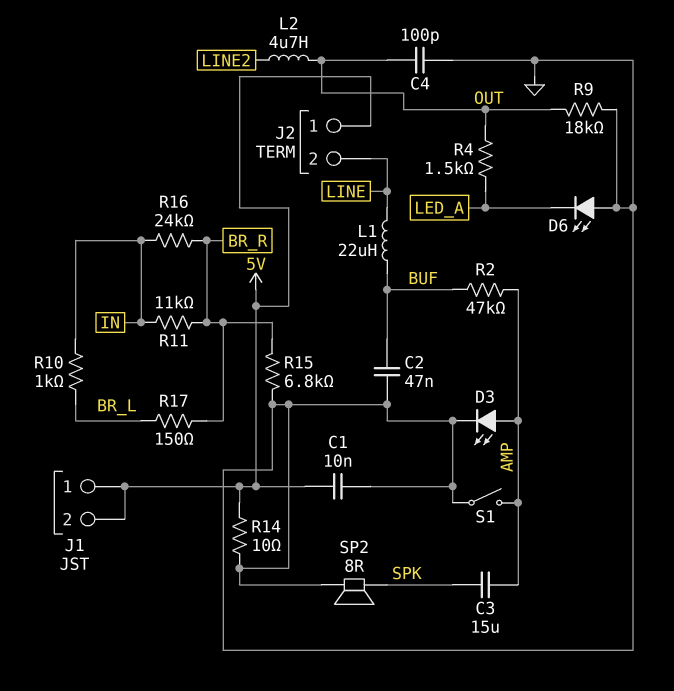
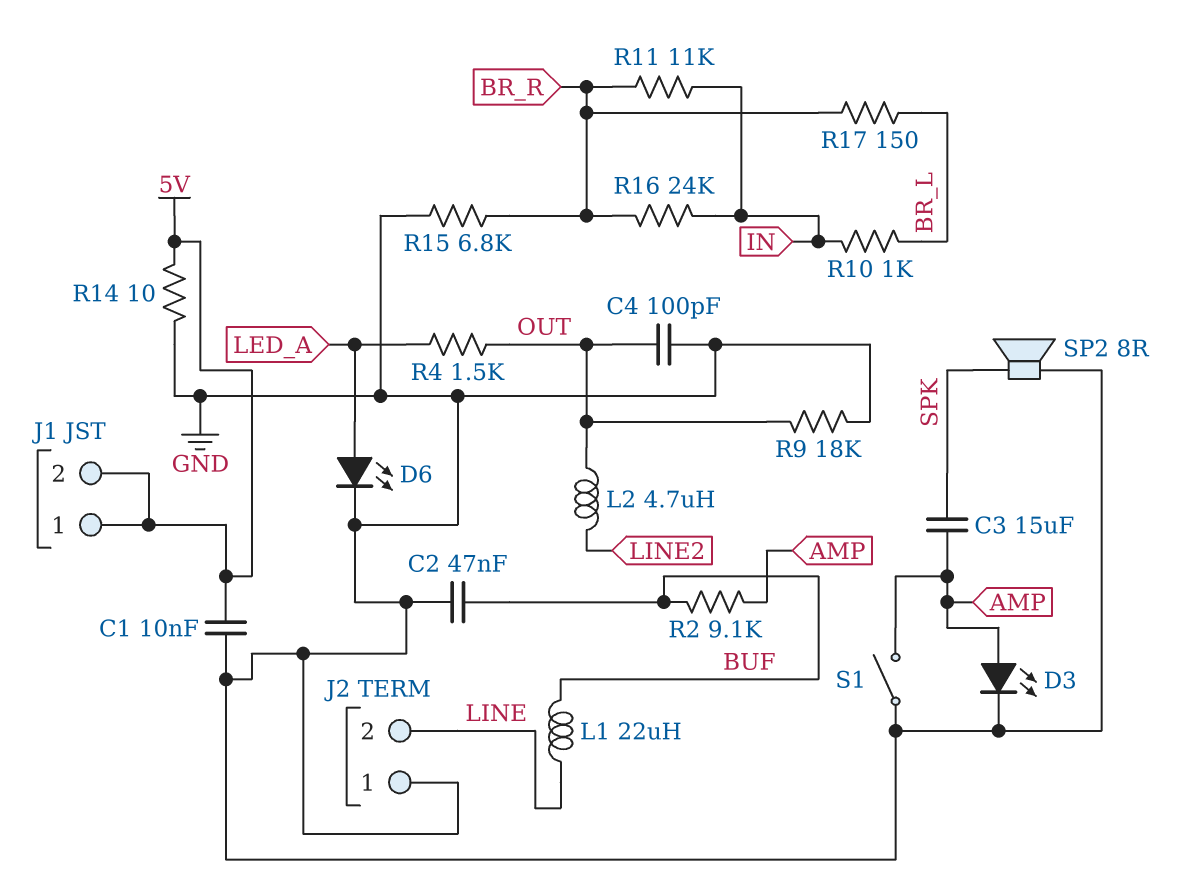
D6: LED (A GND, K LED_A) -> LED (A LED_A, K GND)
J2 pin 1: 5V -> GND
R2: 47k (AMP, BUF) -> 9.1k (AMP, BUF)

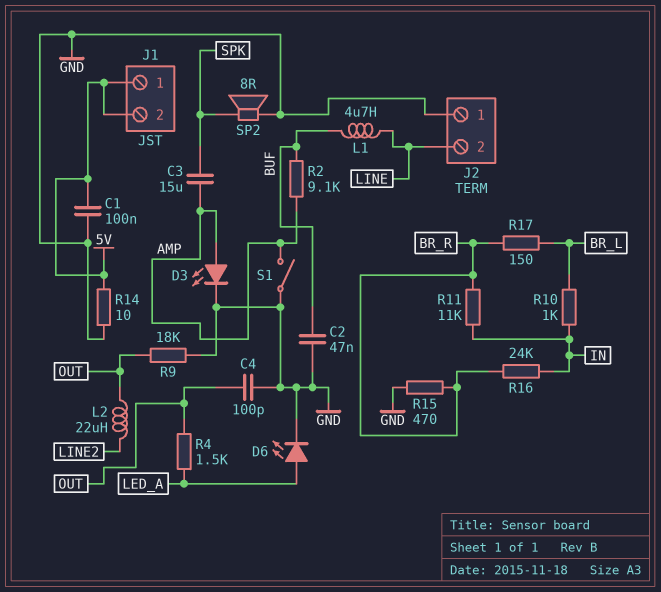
C1: 10nF (5V, GND) -> 100nF (5V, GND)
L1: 22uH (BUF, LINE) -> 4.7uH (BUF, LINE)
L2: 4.7uH (LINE2, OUT) -> 22uH (LINE2, OUT)
R15: 6.8k (BR_R, GND) -> 470 (BR_R, GND)

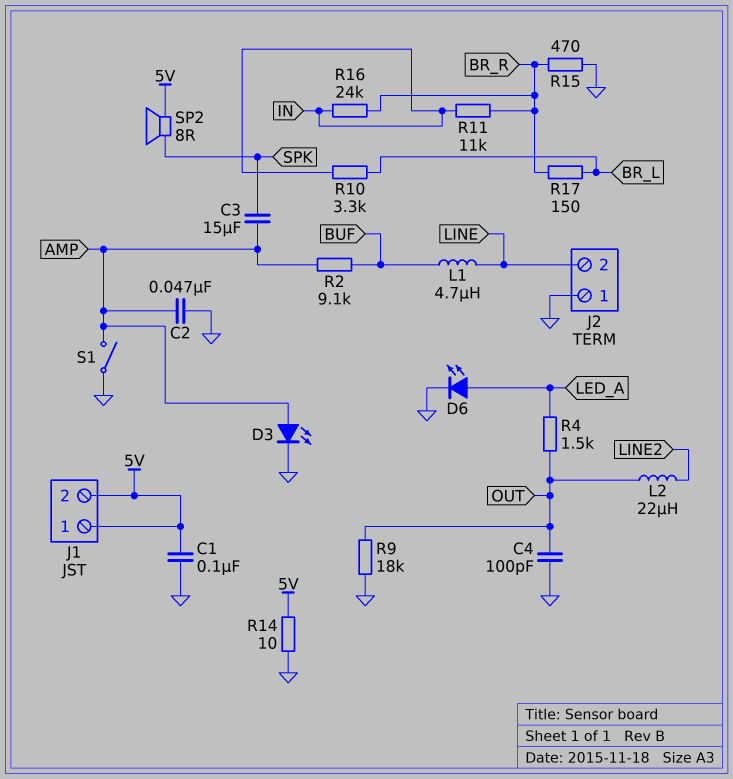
C2: 47nF (BUF, GND) -> 47nF (AMP, GND)
R10: 1k (BR_L, IN) -> 3.3k (BR_L, IN)
SP2: speaker 8R (GND, SPK) -> speaker 8R (5V, SPK)

